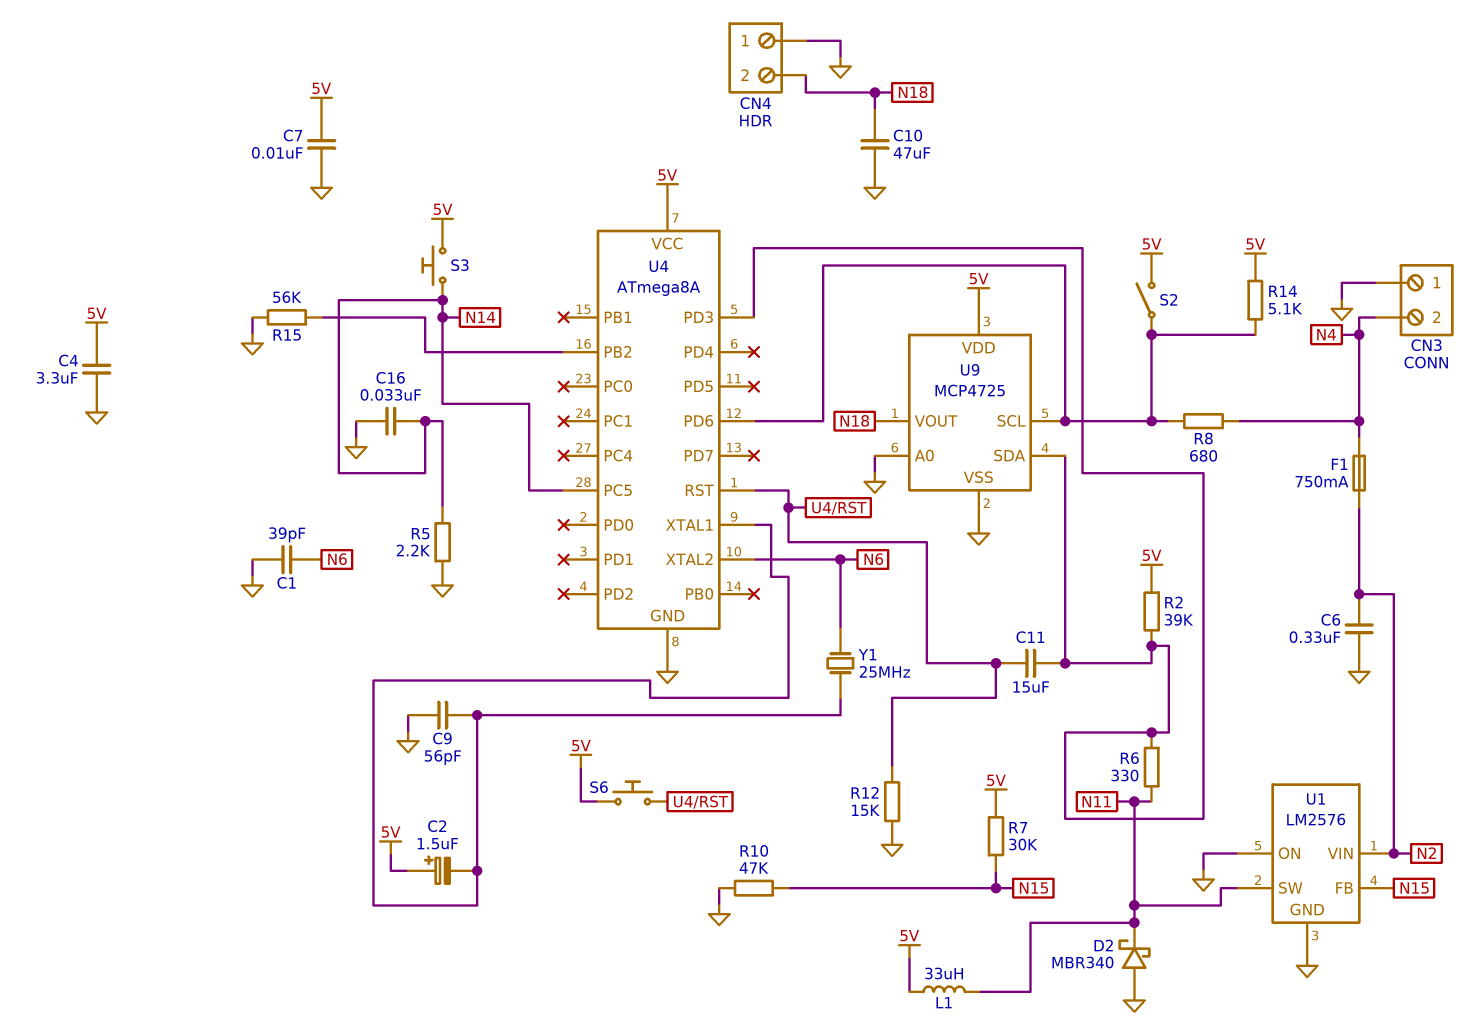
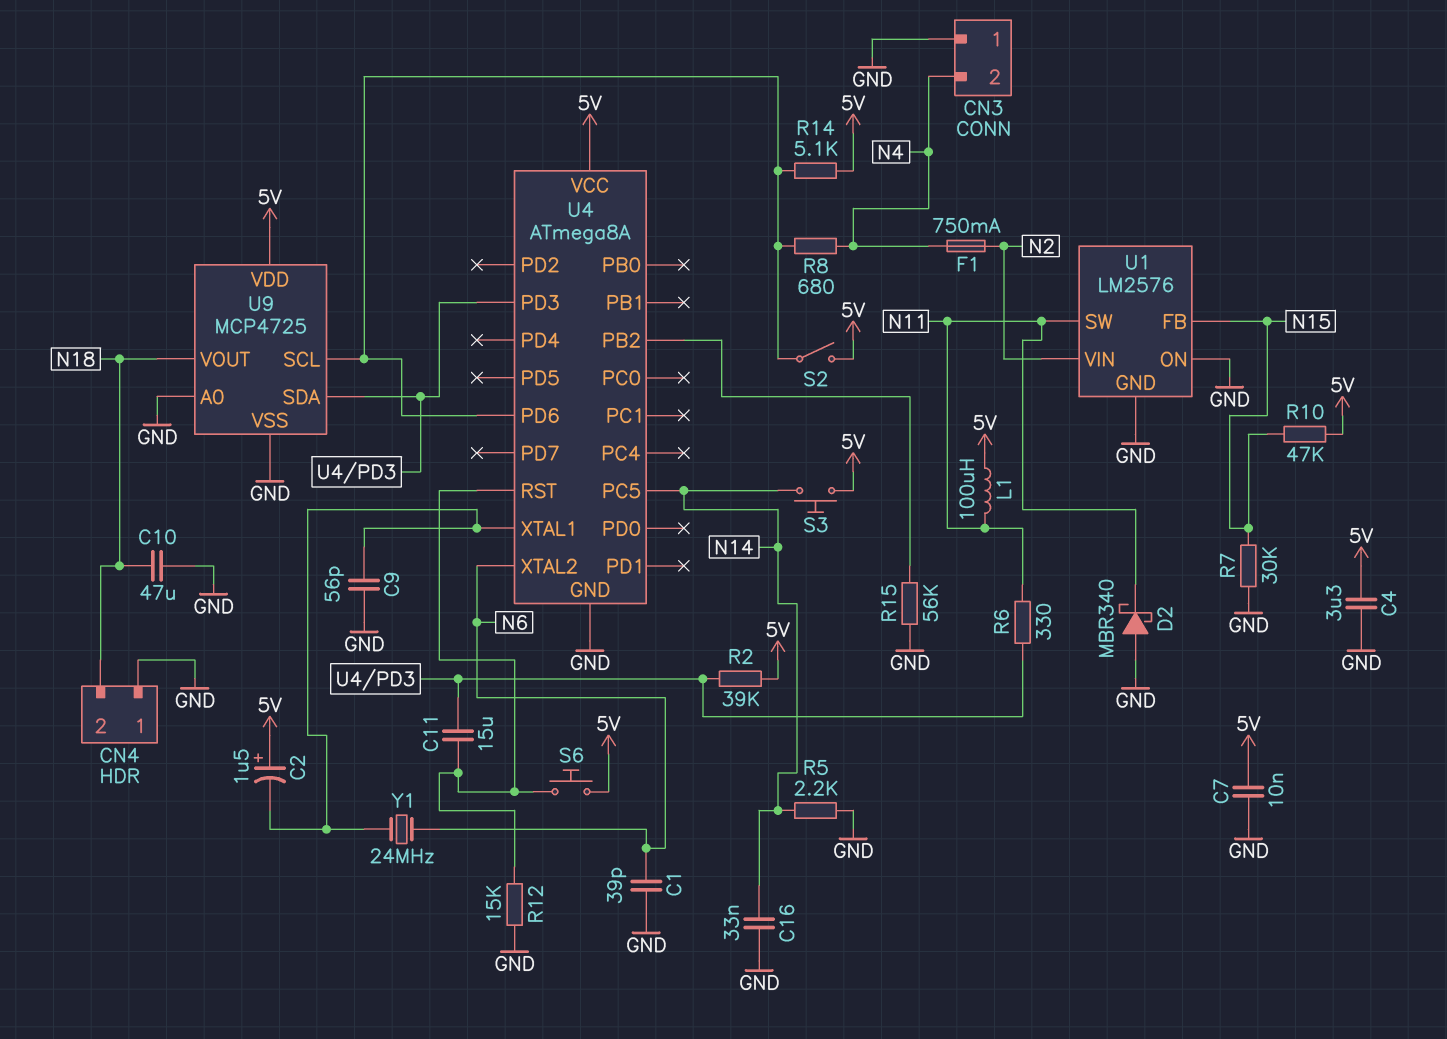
C6: 330nF (GND, N2) -> none
L1: 33uH (5V, N11) -> 100uH (5V, N11)
R7: 30k (5V, N15) -> 30k (GND, N15)
R10: 47k (GND, N15) -> 47k (5V, N15)
Y1: 25MHz (N6, U4/XTAL1) -> 24MHz (N6, U4/XTAL1)

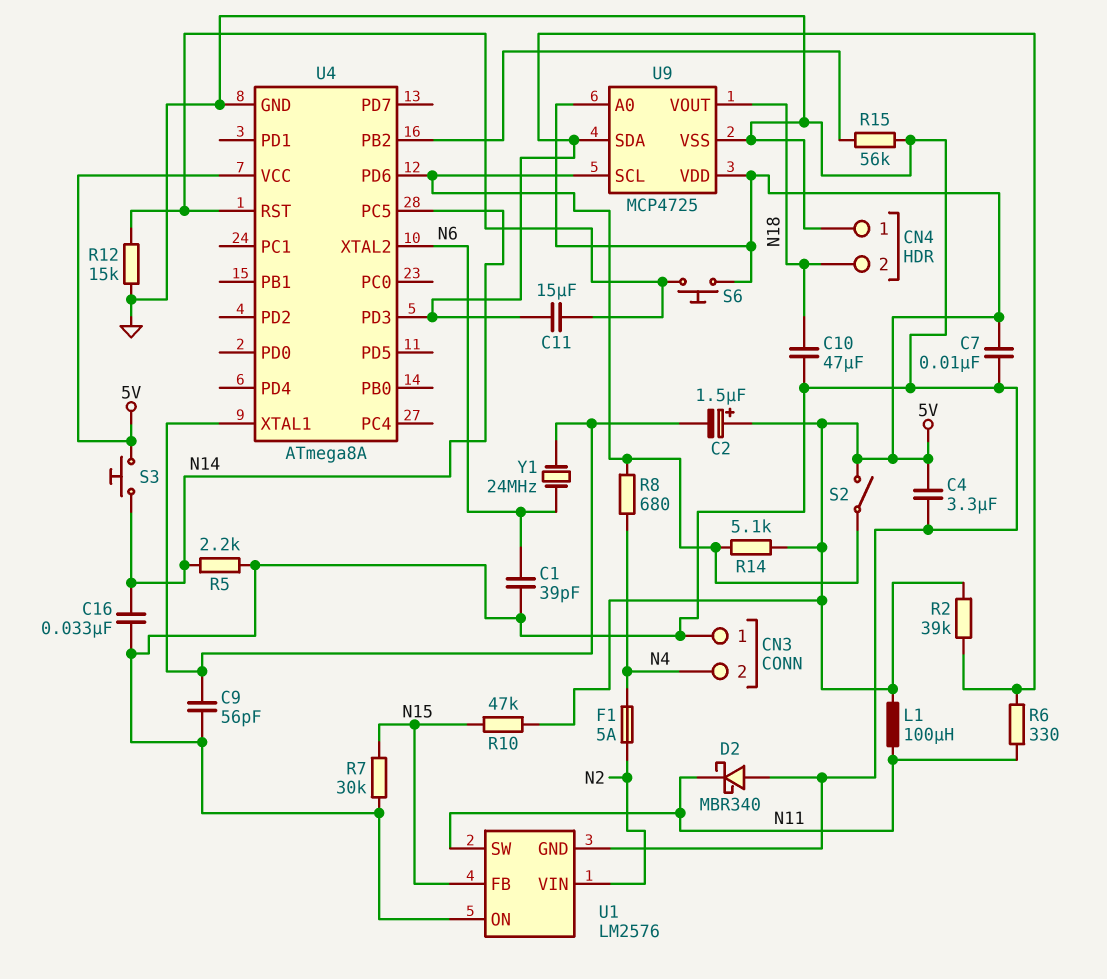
F1: 750mA (N2, N4) -> 5A (N2, N4)
U9 pin A0: GND -> 5V

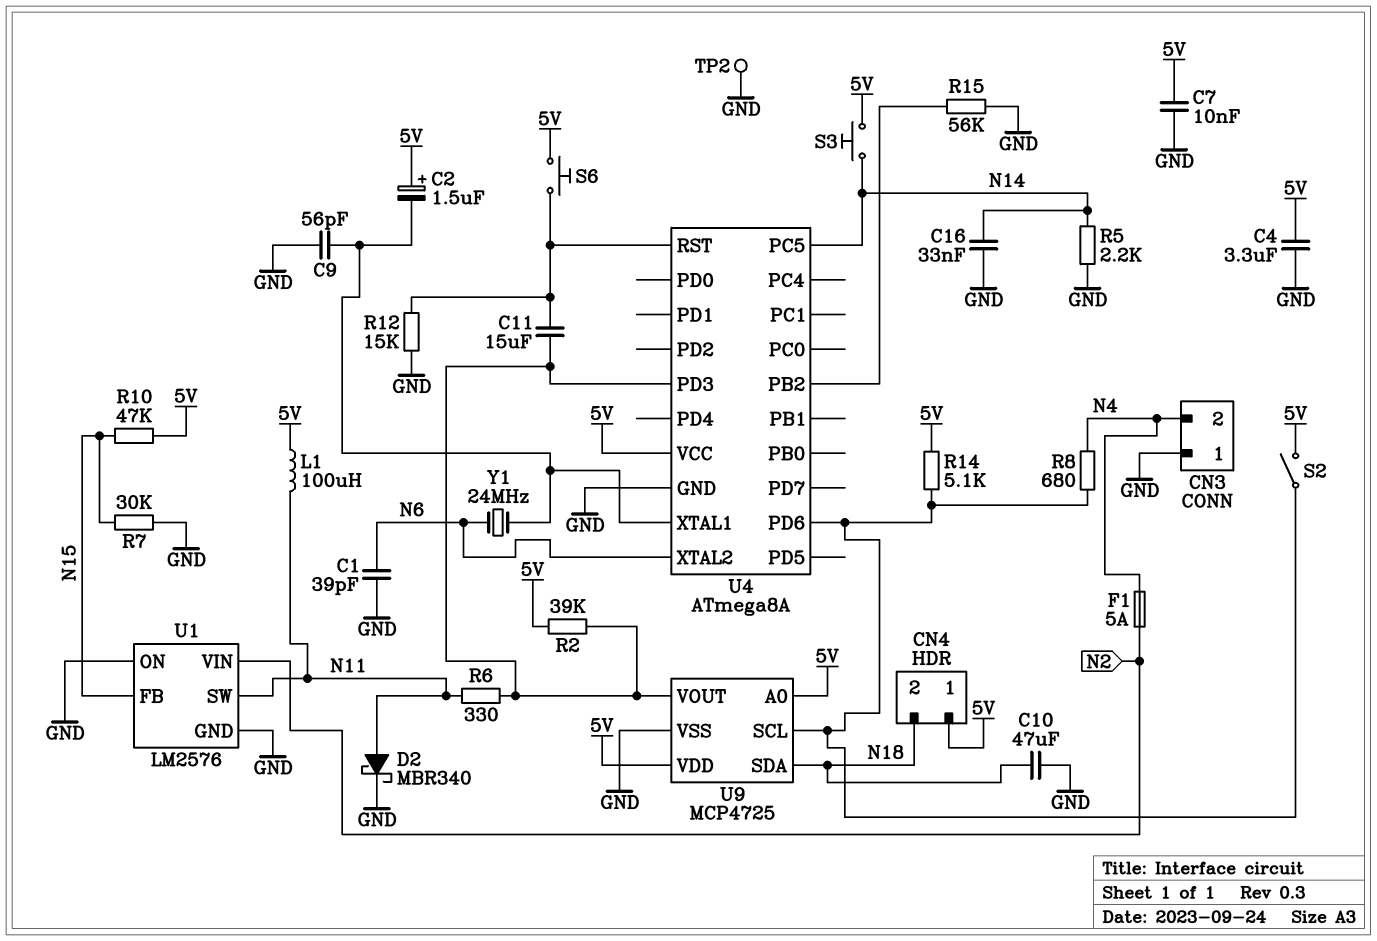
CN4 pin 1: GND -> 5V
D2: schottky MBR340 (A GND, K N11) -> schottky MBR340 (A N11, K GND)
TP2: none -> test point (GND)
U9 pin SDA: U4/PD3 -> N18
U9 pin VOUT: N18 -> U4/PD3

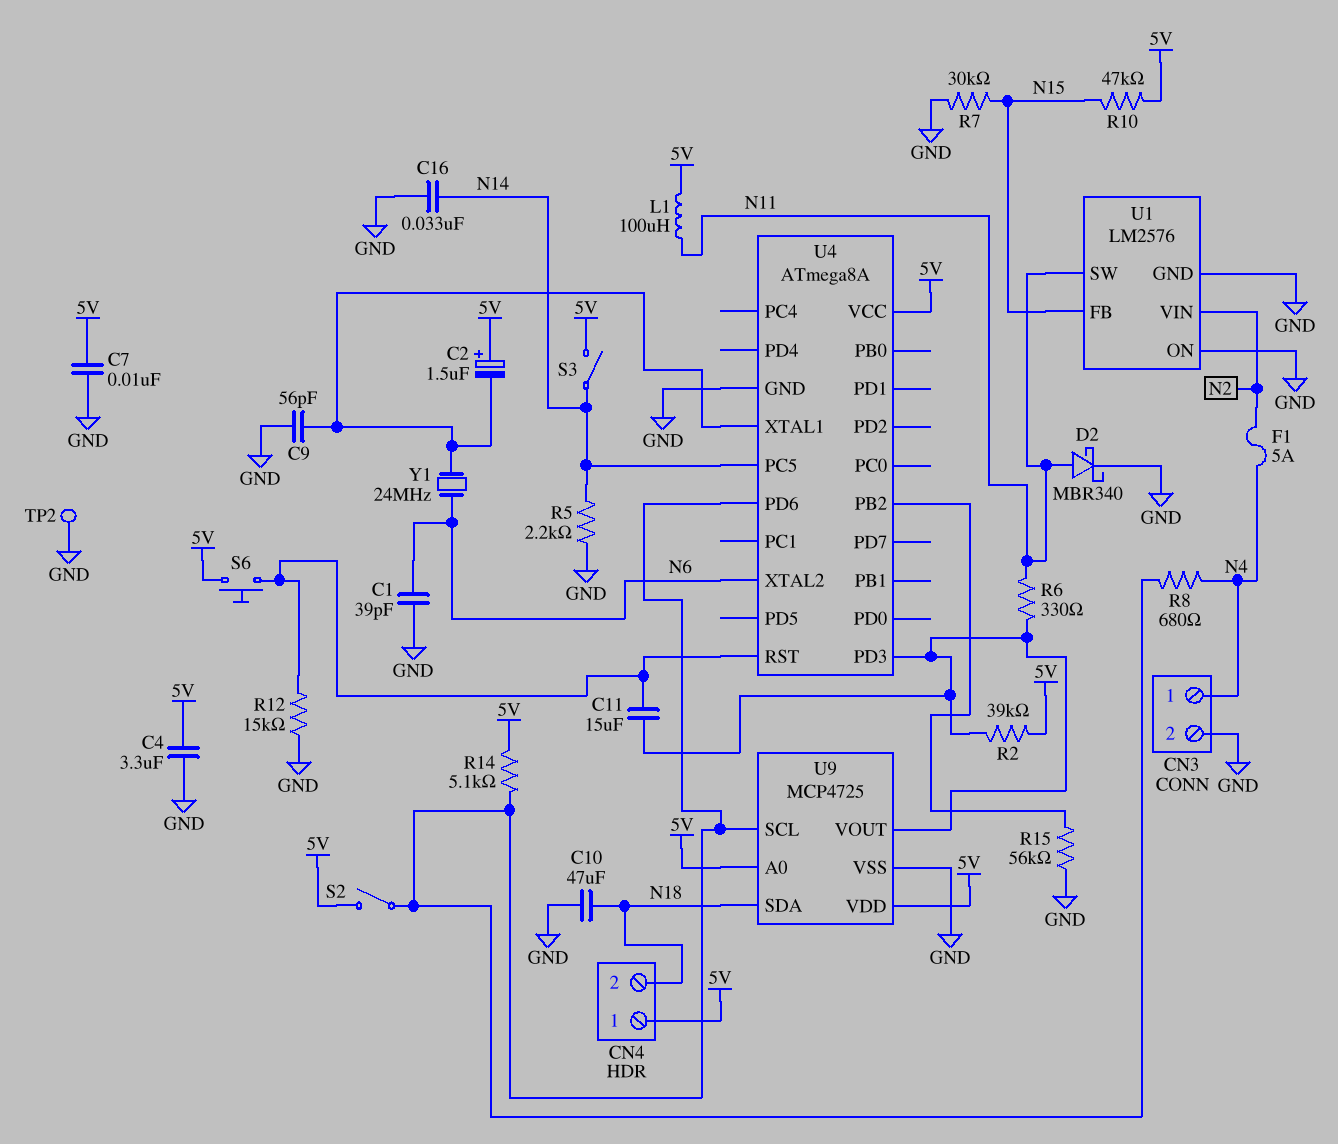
CN3 pin 1: GND -> N4
CN3 pin 2: N4 -> GND
S3: button (5V, N14) -> switch (5V, N14)

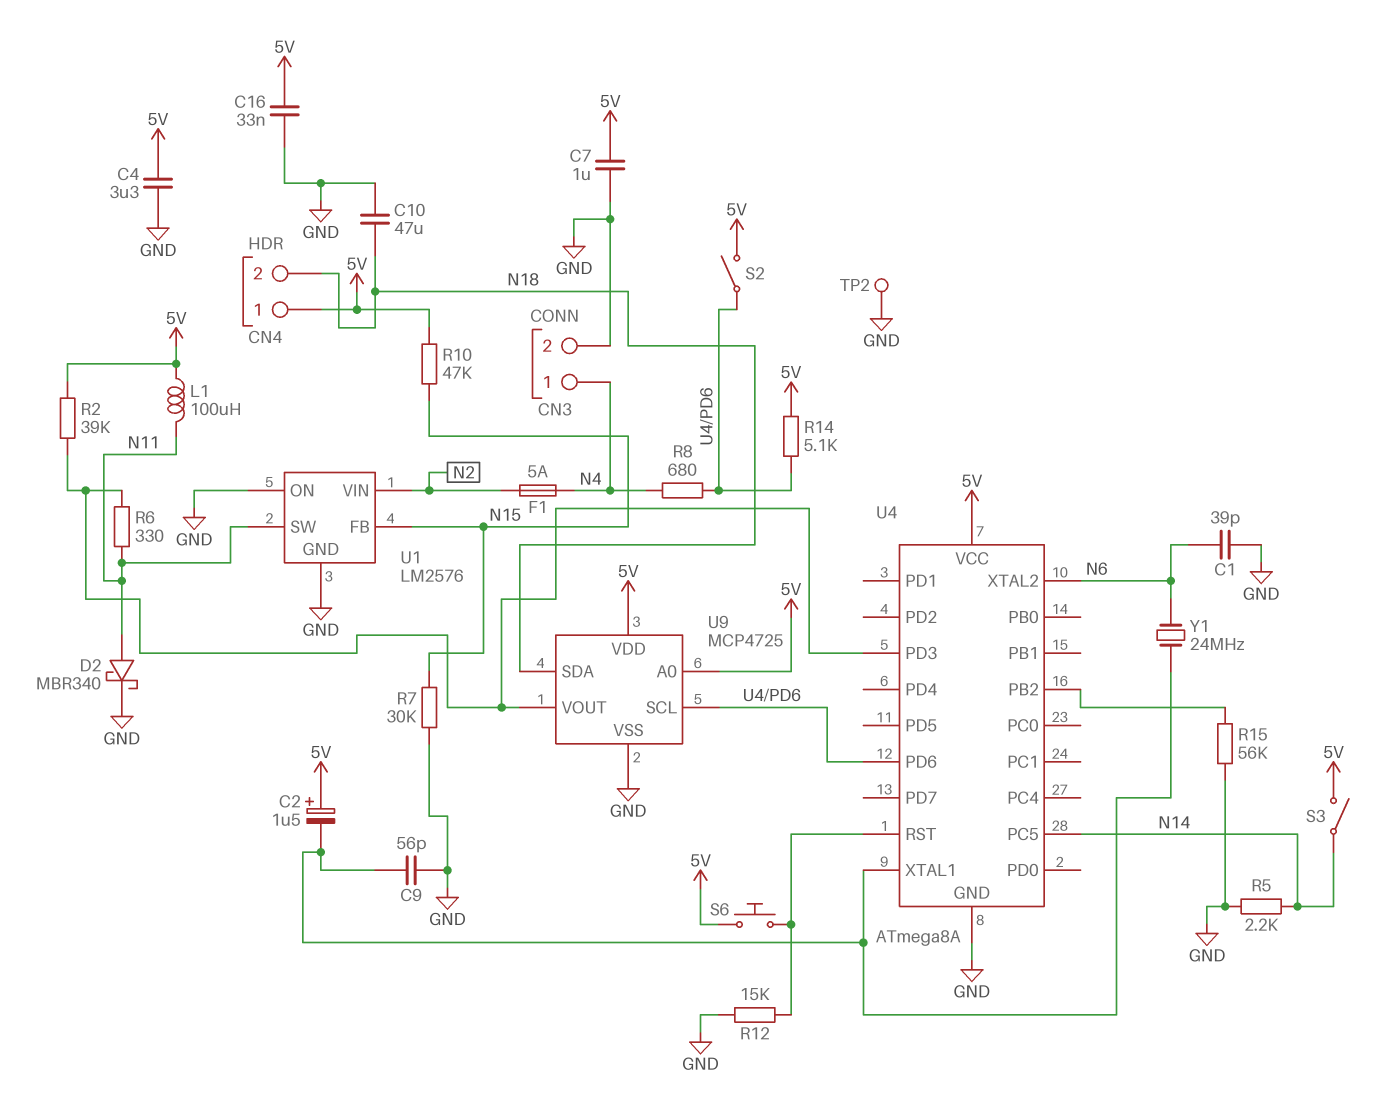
C7: 10nF (5V, GND) -> 1uF (5V, GND)
C11: 15uF (U4/PD3, U4/RST) -> none
C16: 33nF (GND, N14) -> 33nF (5V, GND)

